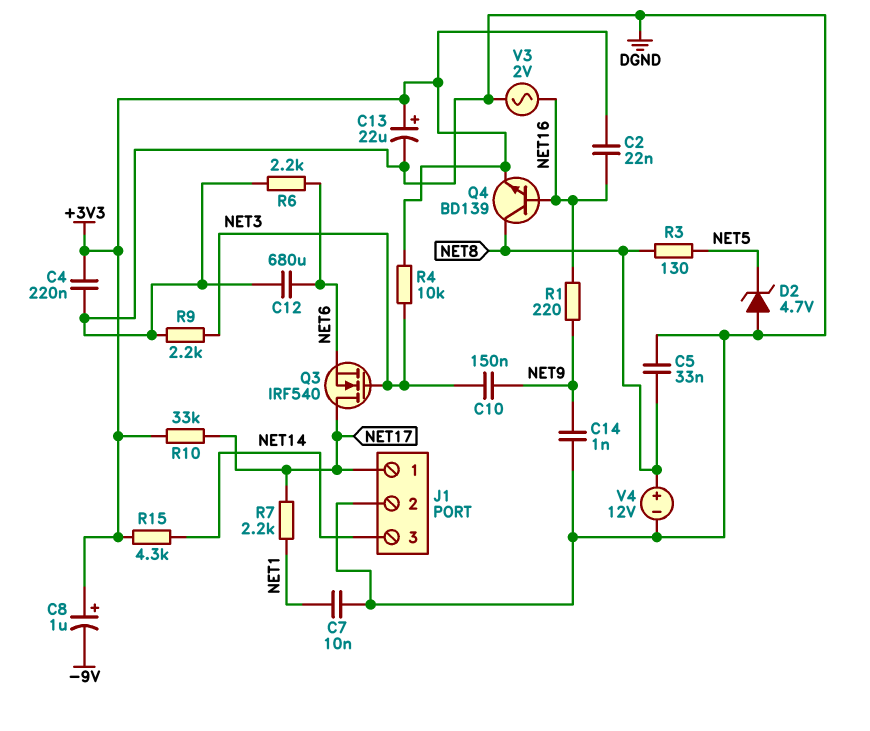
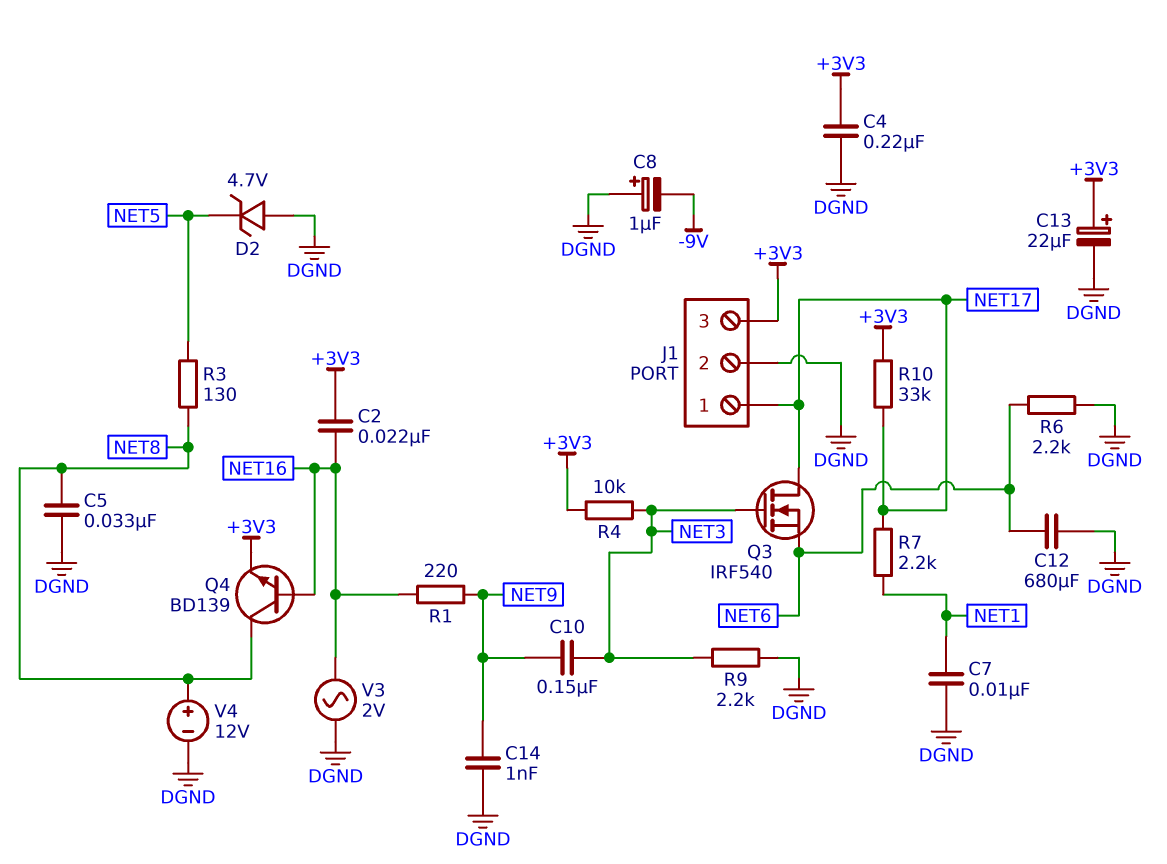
C8: 1uF (plus +3V3, minus -9V) -> 1uF (plus DGND, minus -9V)
J1 pin 3: NET14 -> +3V3
R15: 4.3k (+3V3, NET14) -> none

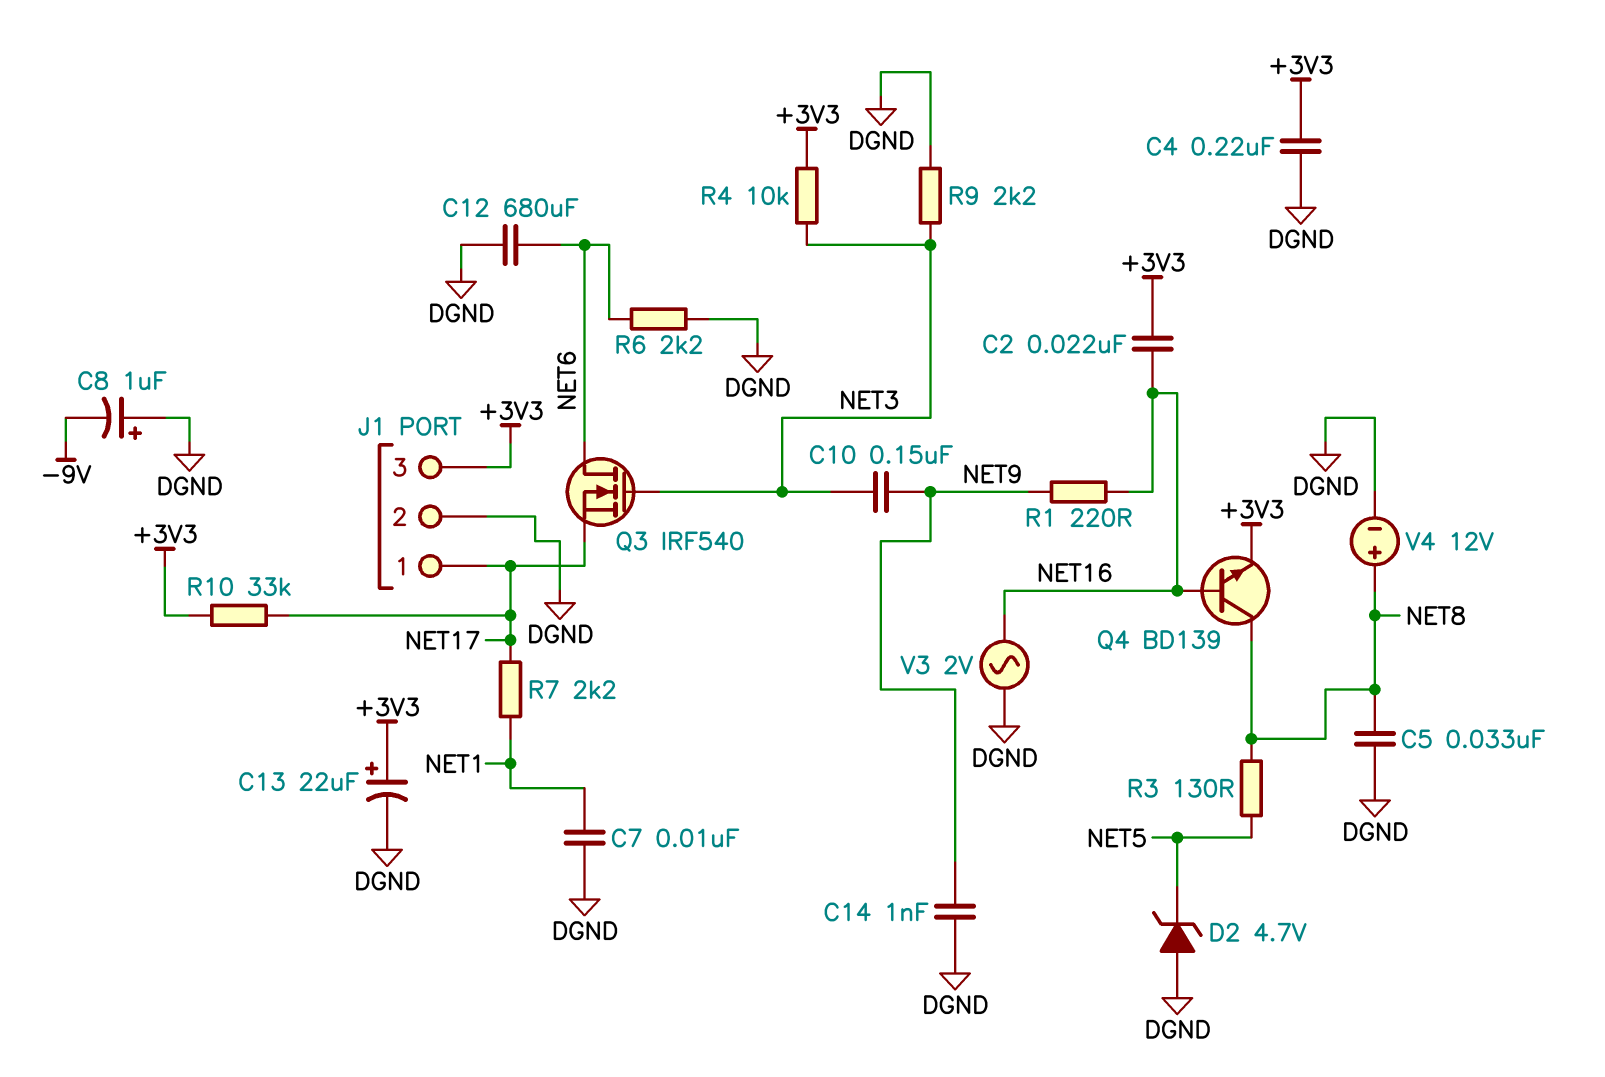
Q3: NMOS IRF540 (G NET3, D NET17, S NET6) -> NMOS IRF540 (G NET3, D NET6, S NET17)

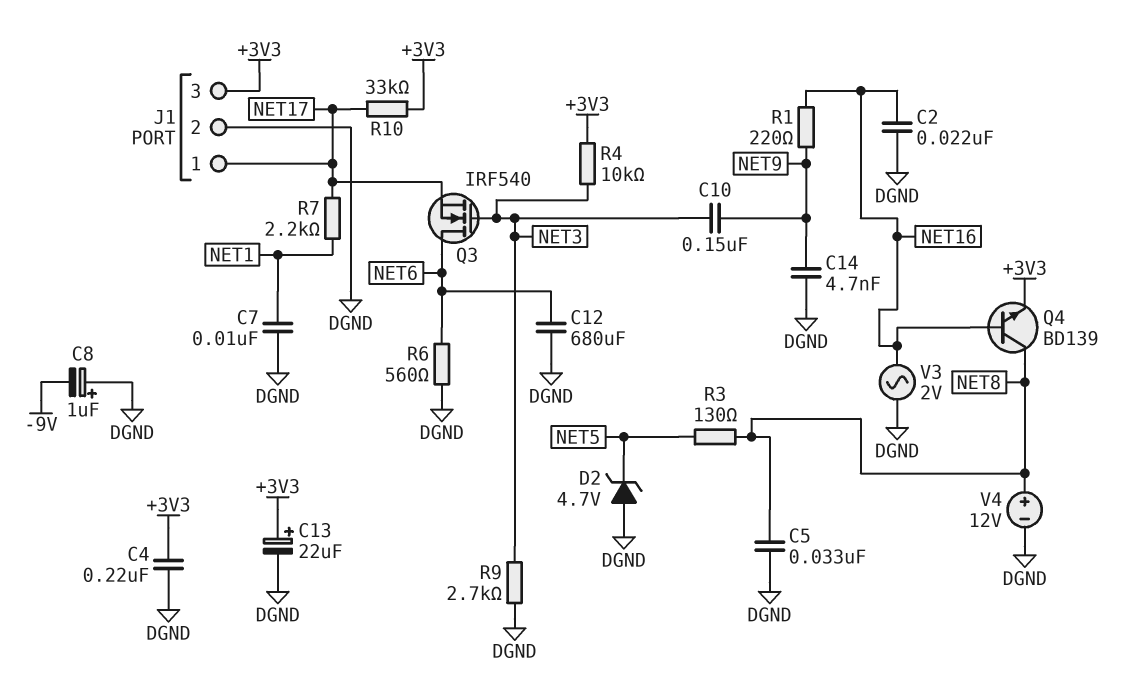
C2: 22nF (+3V3, NET16) -> 22nF (DGND, NET16)
C14: 1nF (DGND, NET9) -> 4.7nF (DGND, NET9)
R6: 2.2k (DGND, NET6) -> 560 (DGND, NET6)
R9: 2.2k (DGND, NET3) -> 2.7k (DGND, NET3)

